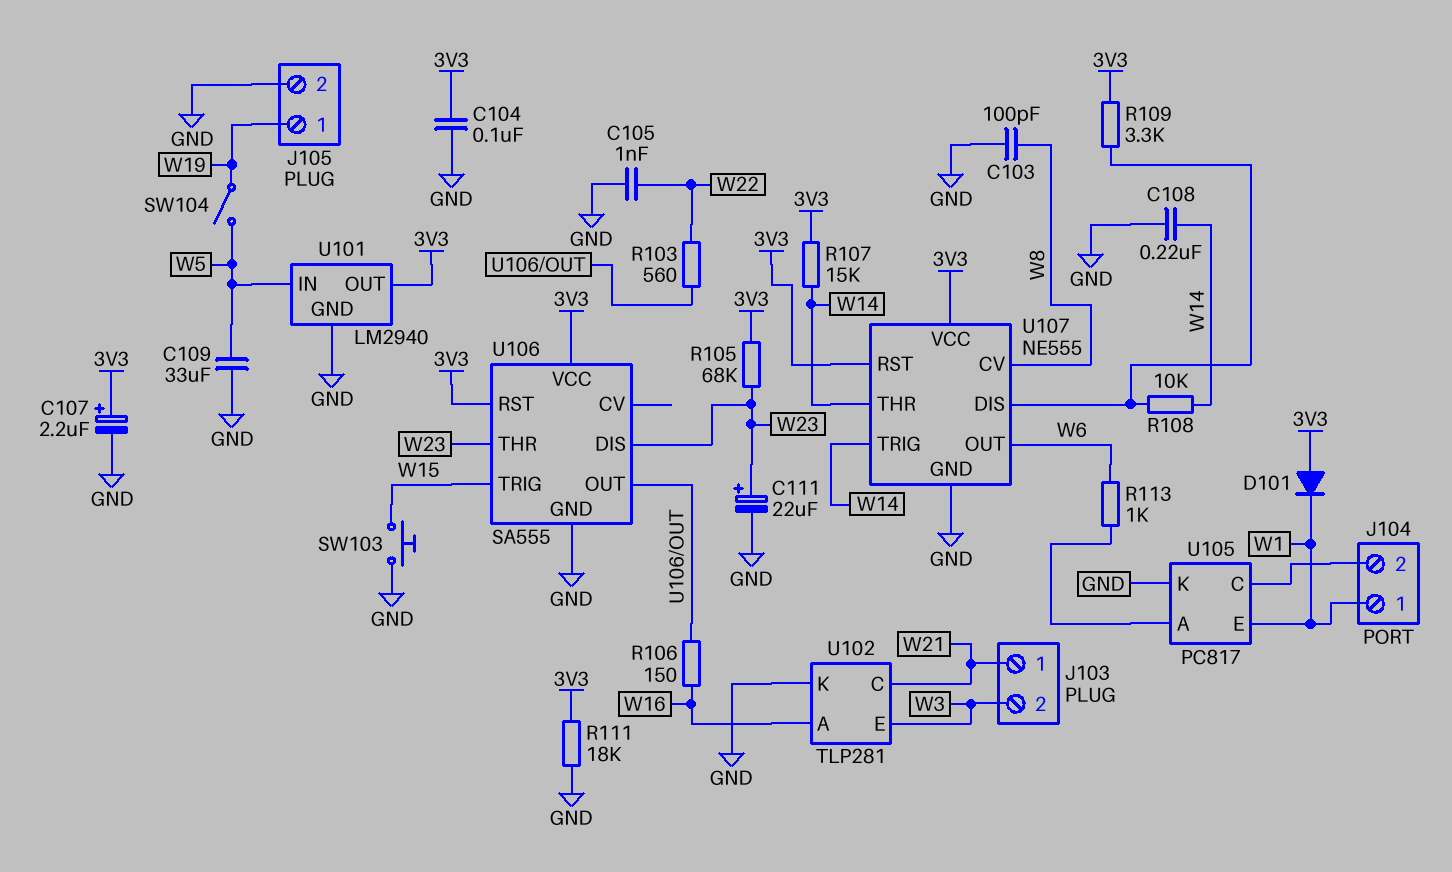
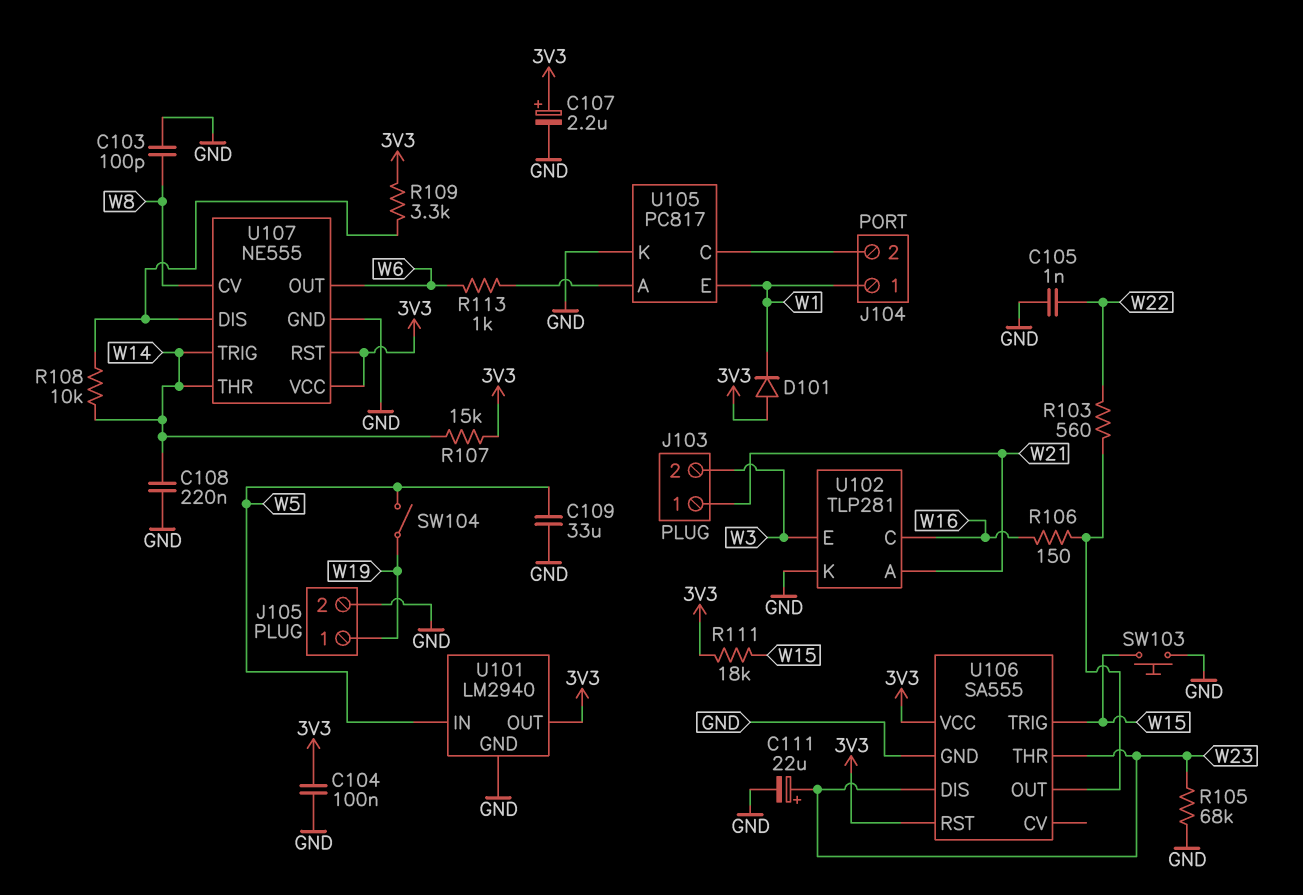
R105: 68k (3V3, W23) -> 68k (GND, W23)
R111: 18k (3V3, GND) -> 18k (3V3, W15)
U102 pin A: W16 -> W21
U102 pin C: W21 -> W16

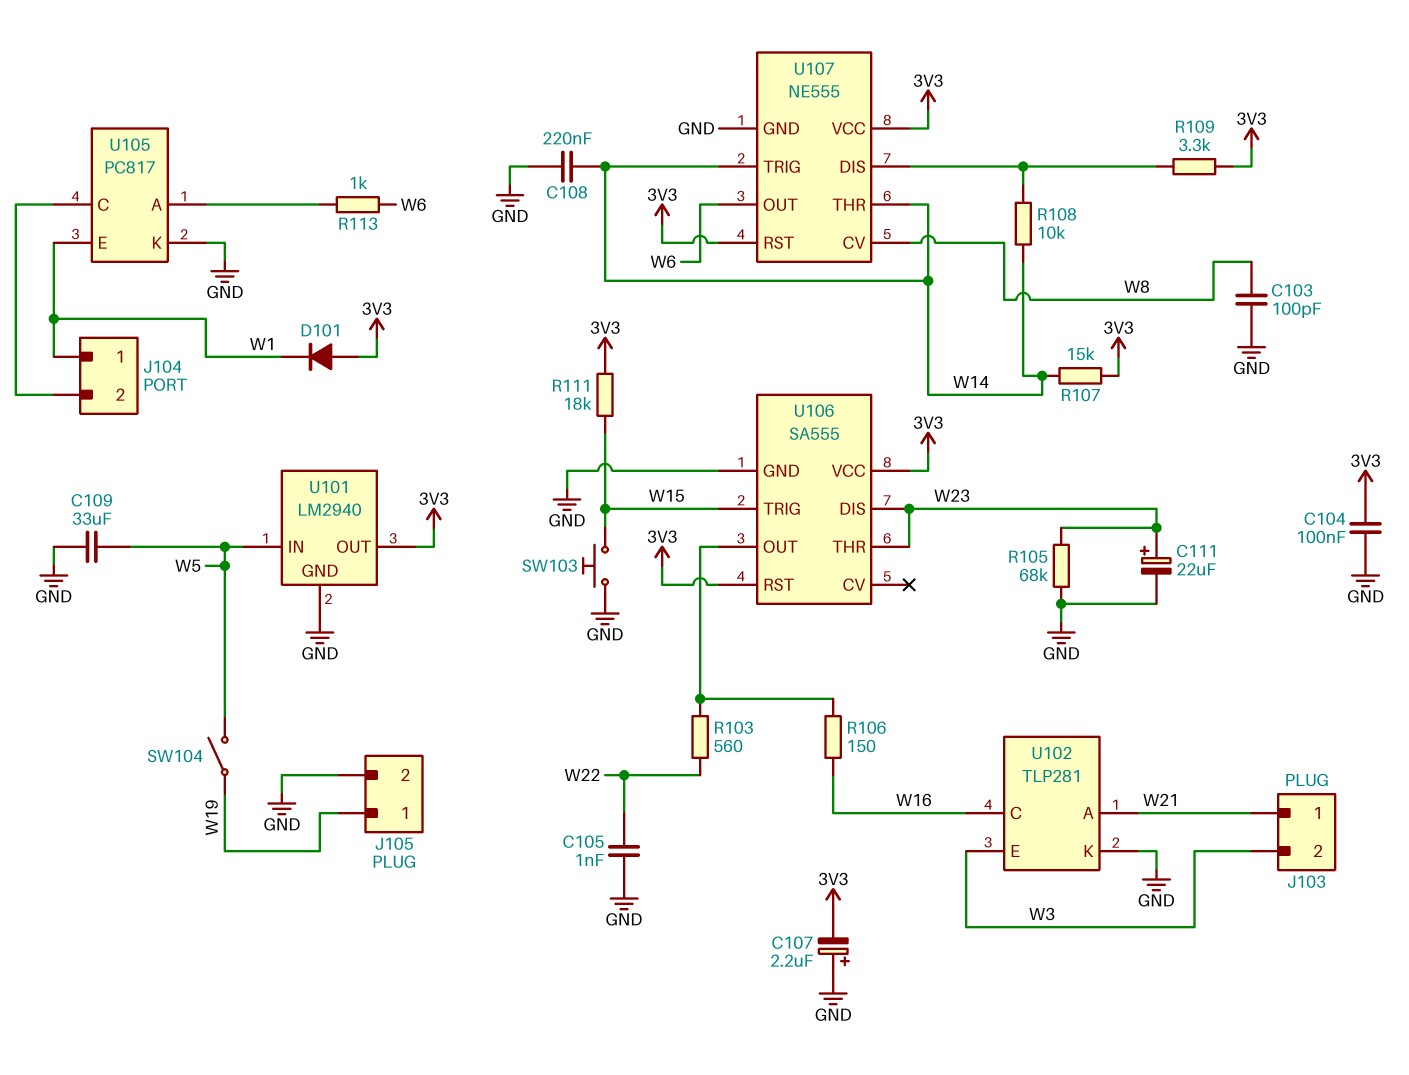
C107: 2.2uF (plus 3V3, minus GND) -> 2.2uF (plus GND, minus 3V3)

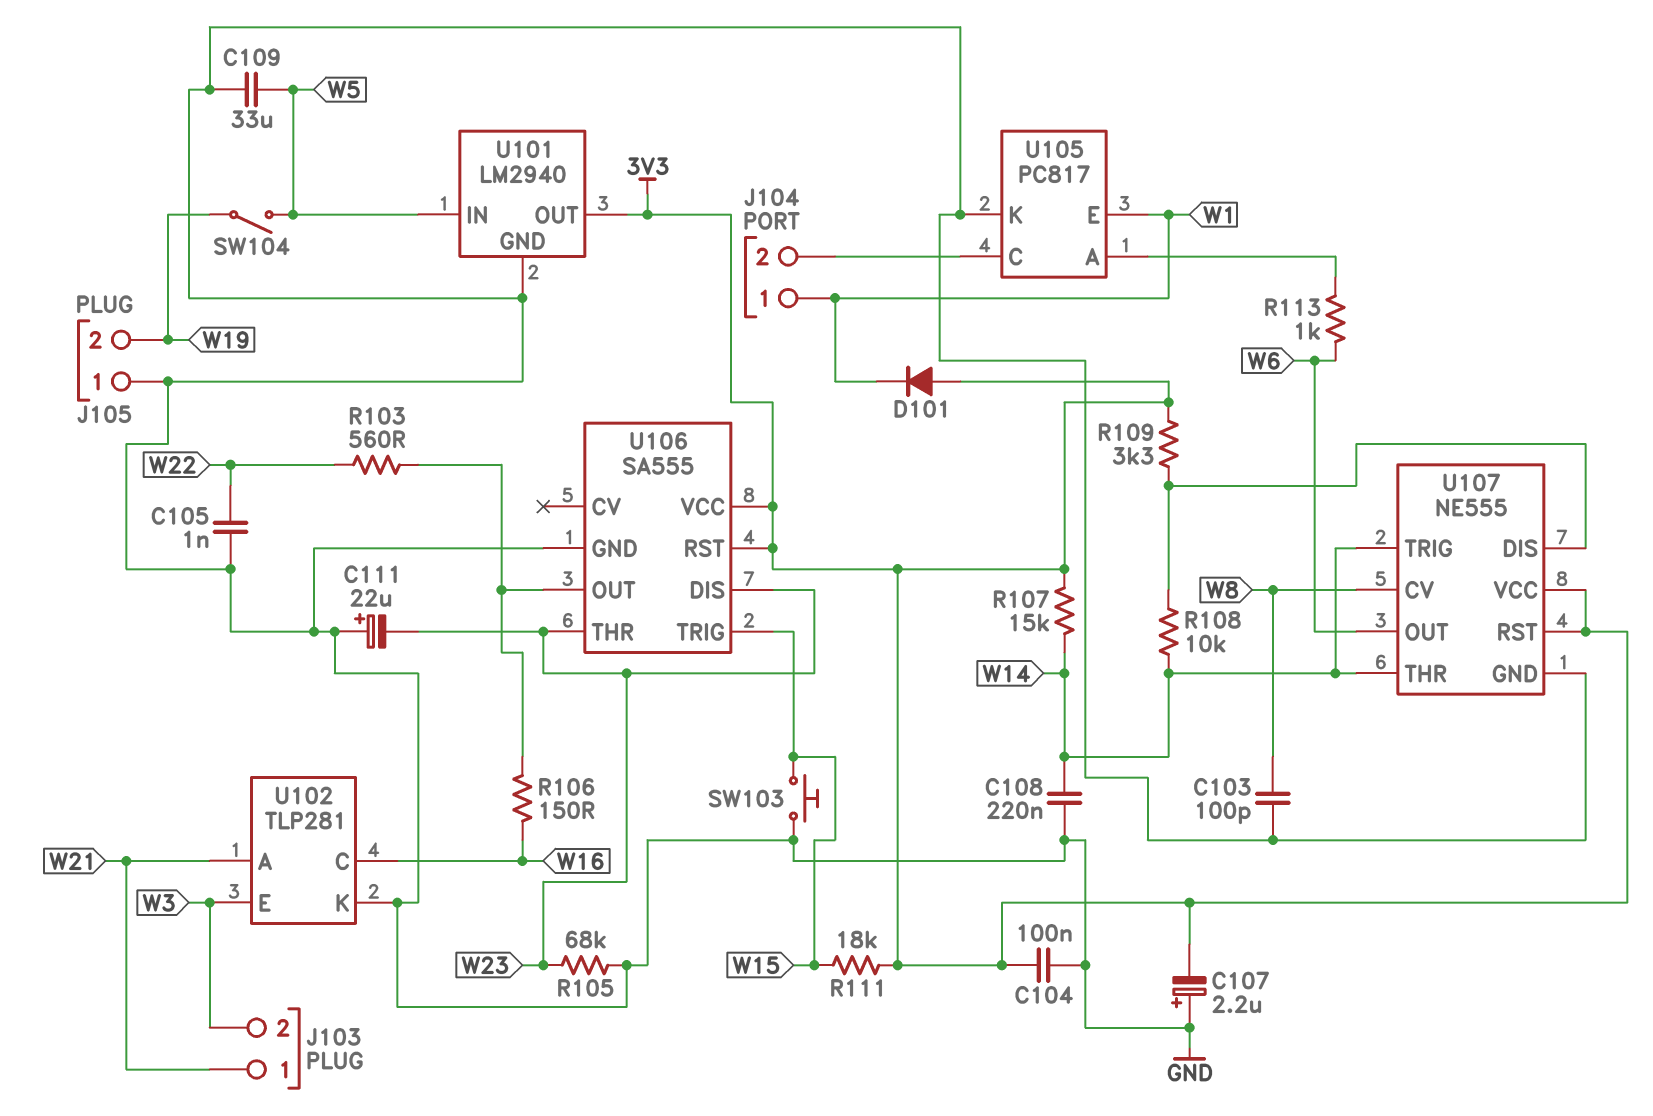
C111: 22uF (plus W23, minus GND) -> 22uF (plus GND, minus W23)
J105 pin 1: W19 -> GND
J105 pin 2: GND -> W19

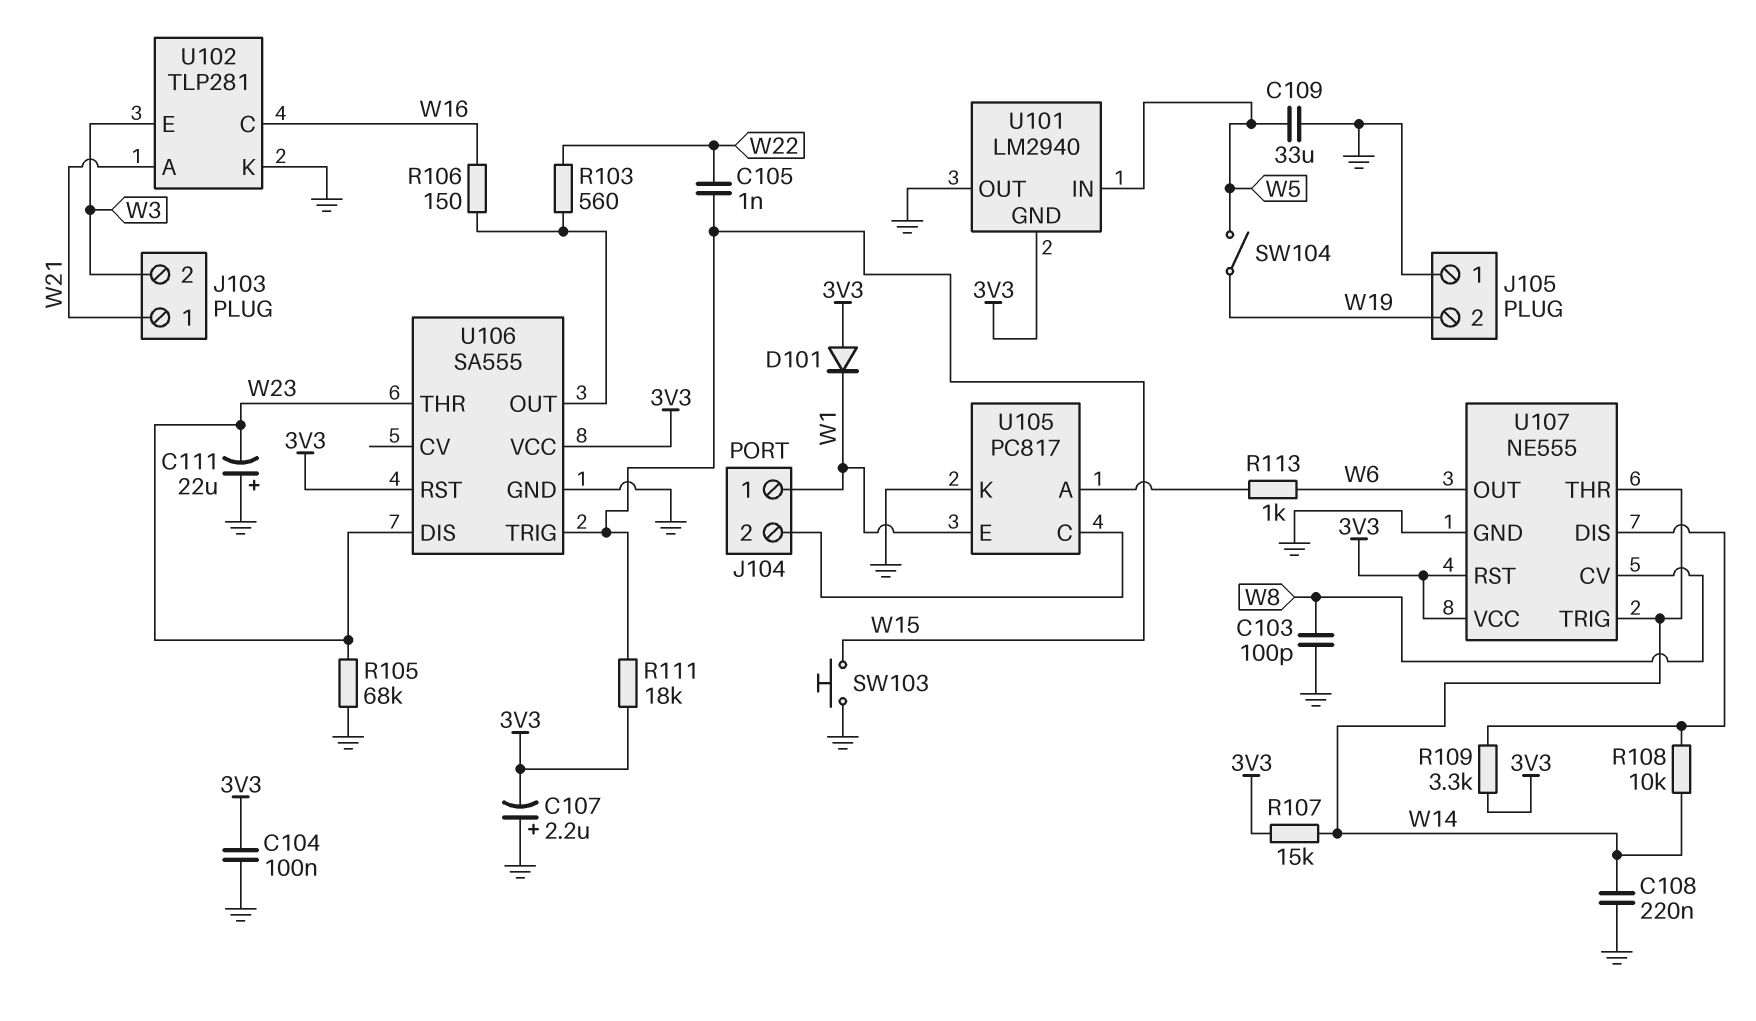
C105: 1nF (GND, W22) -> 1nF (W15, W22)
U101 pin GND: GND -> 3V3
U101 pin OUT: 3V3 -> GND

